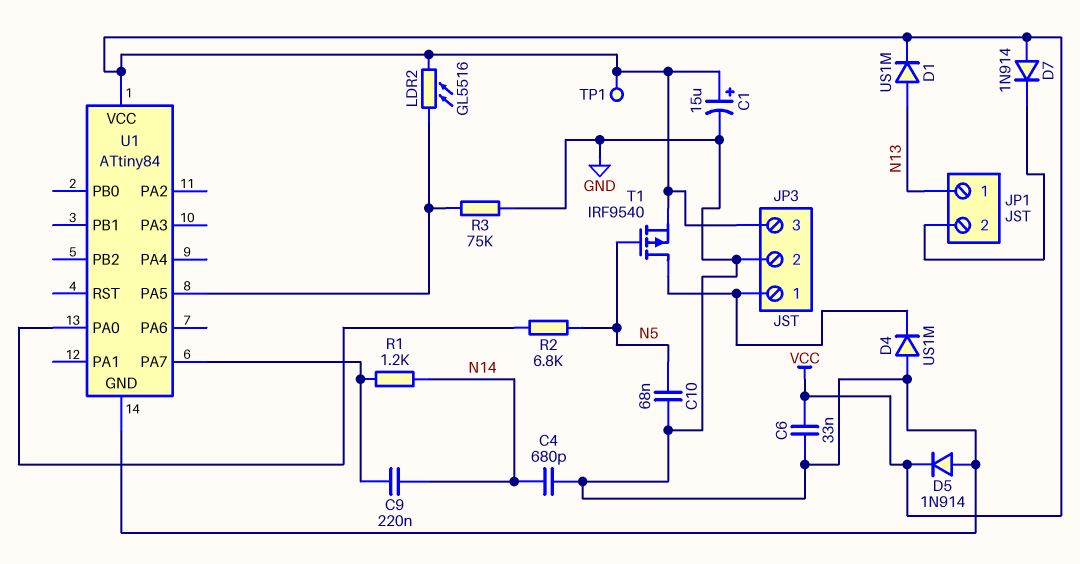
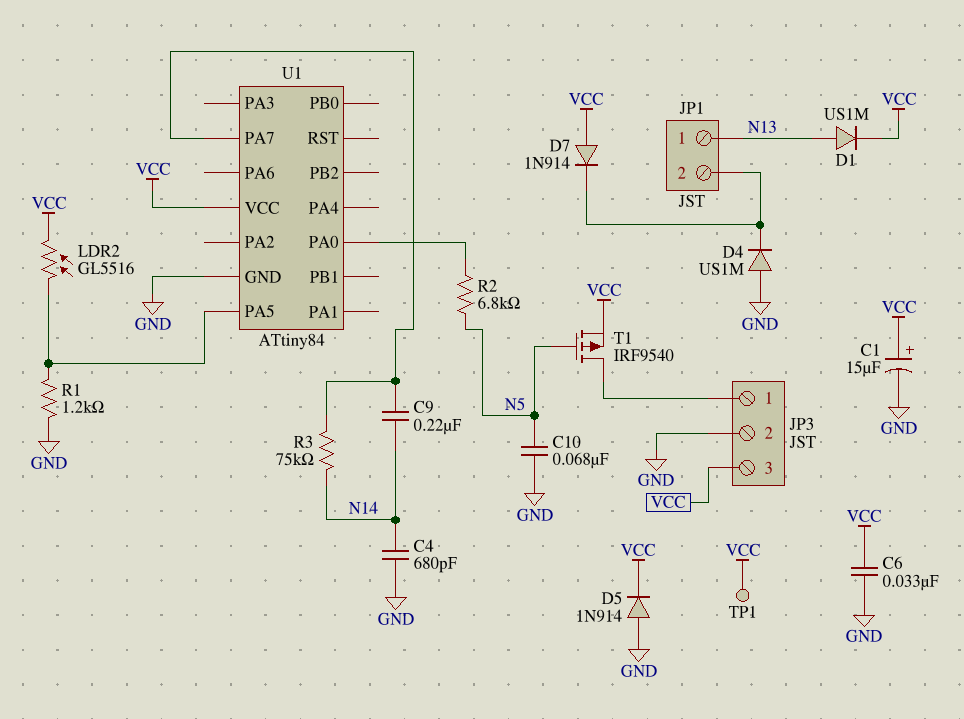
D4: diode US1M (A GND, K JP3/1) -> diode US1M (A GND, K JP1/2)
R1: 1.2k (N14, U1/PA7) -> 1.2k (GND, U1/PA5)
R3: 75k (GND, U1/PA5) -> 75k (N14, U1/PA7)

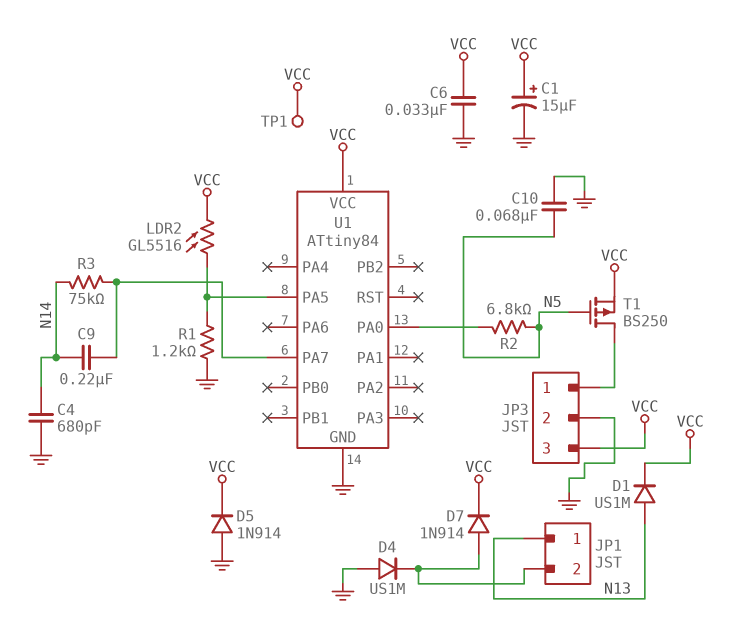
D7: diode 1N914 (A VCC, K JP1/2) -> diode 1N914 (A JP1/2, K VCC)
T1: PMOS IRF9540 (G N5, D JP3/1, S VCC) -> PMOS BS250 (G N5, D JP3/1, S VCC)

